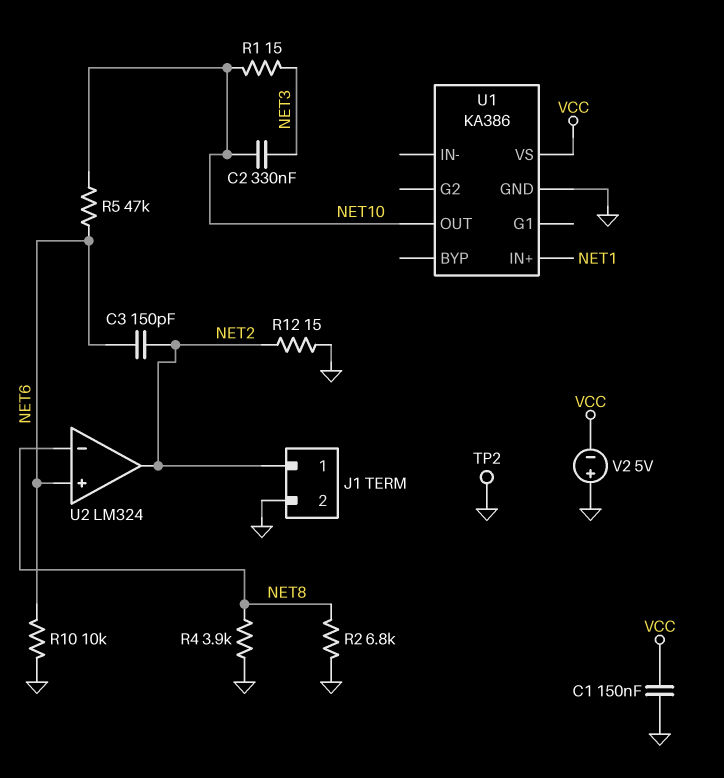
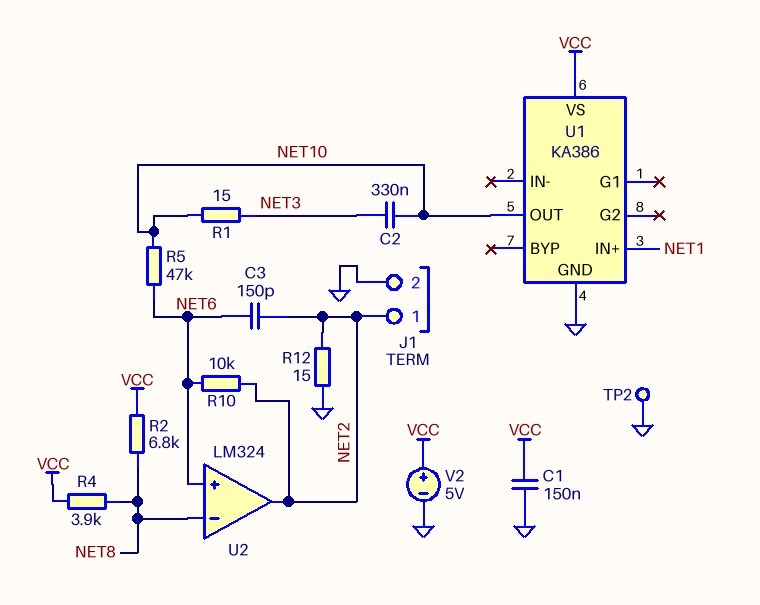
R2: 6.8k (GND, NET8) -> 6.8k (NET8, VCC)
R4: 3.9k (GND, NET8) -> 3.9k (NET8, VCC)
R10: 10k (GND, NET6) -> 10k (NET2, NET6)
V2: 5V (plus GND, minus VCC) -> 5V (plus VCC, minus GND)

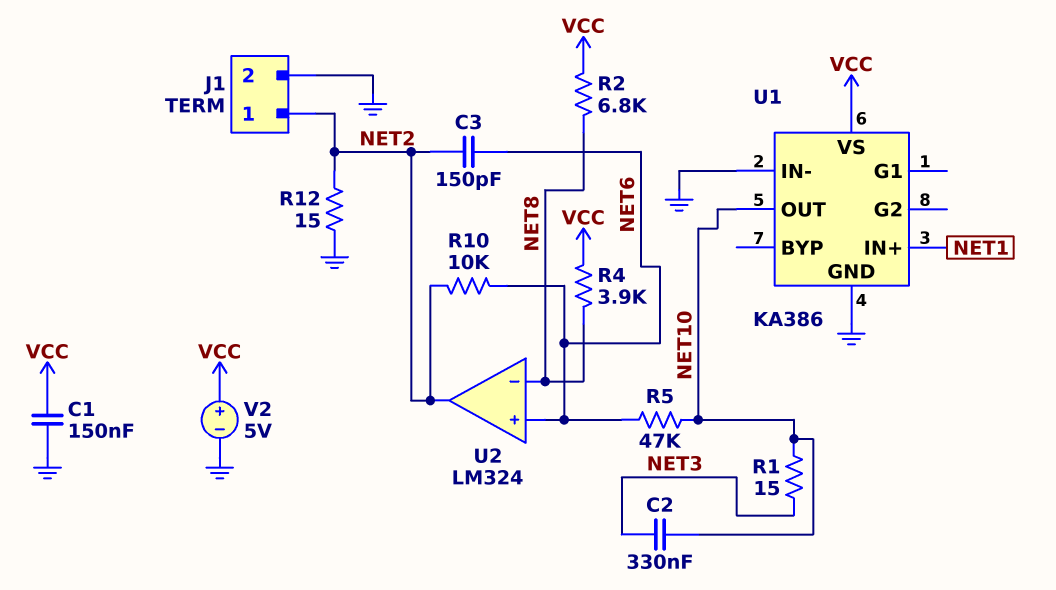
TP2: test point (GND) -> none
U1 pin IN-: none -> GND

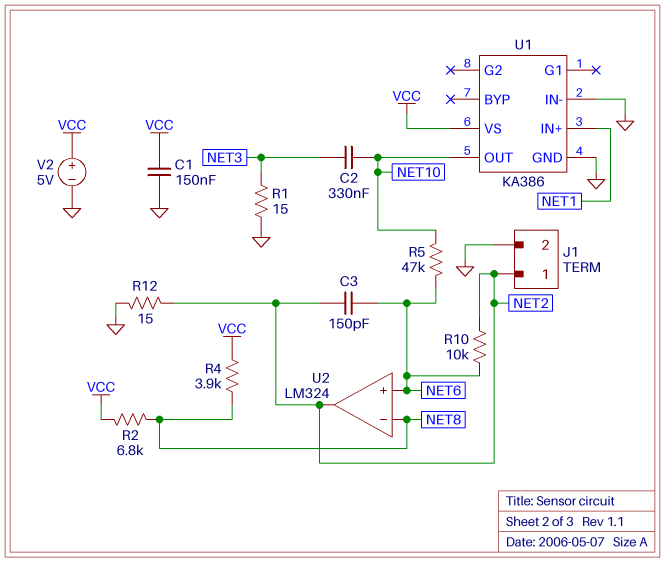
R1: 15 (NET3, NET10) -> 15 (GND, NET3)

